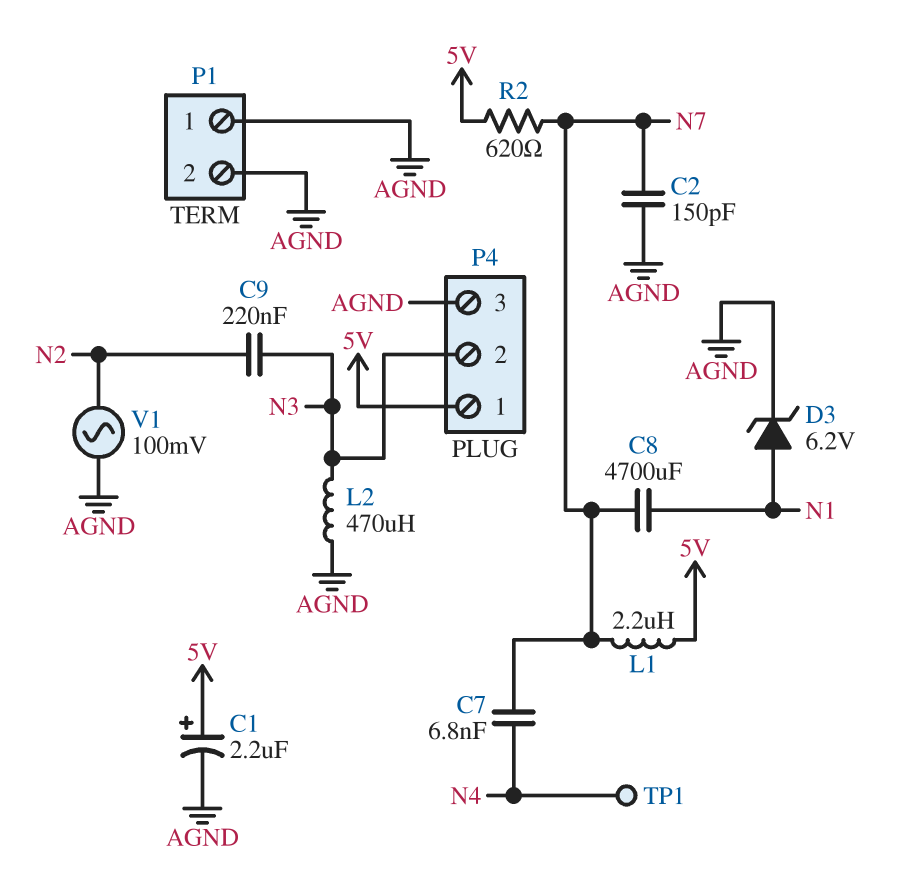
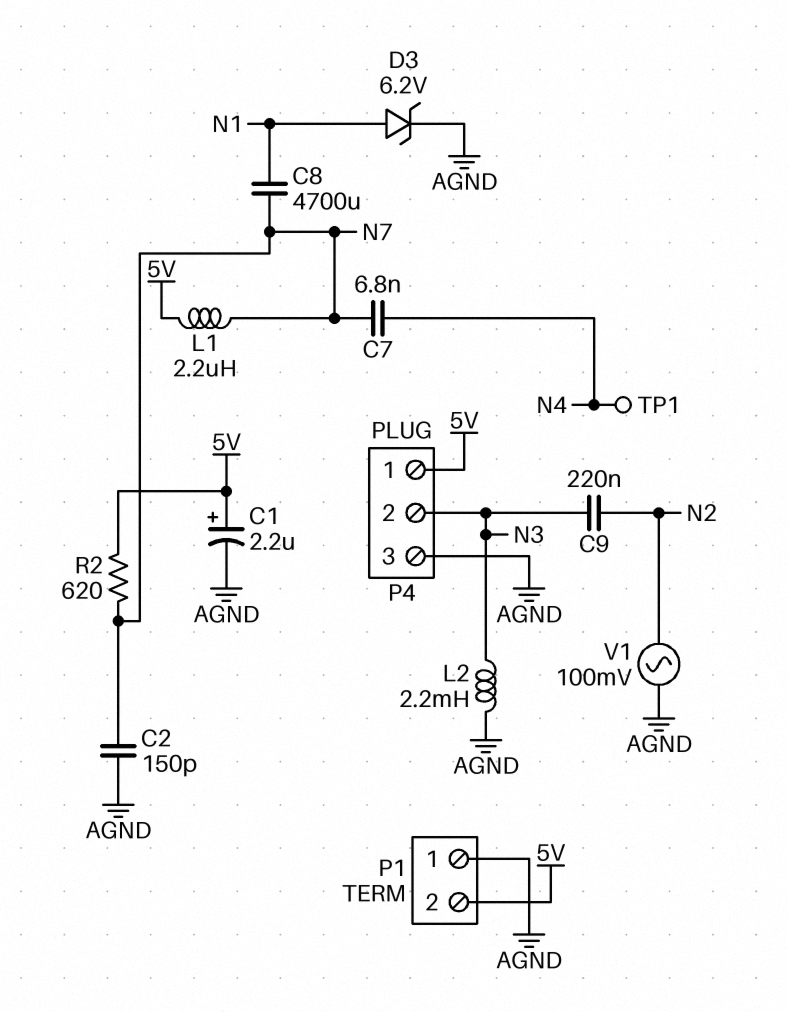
L2: 470uH (AGND, N3) -> 2.2mH (AGND, N3)
P1 pin 2: AGND -> 5V

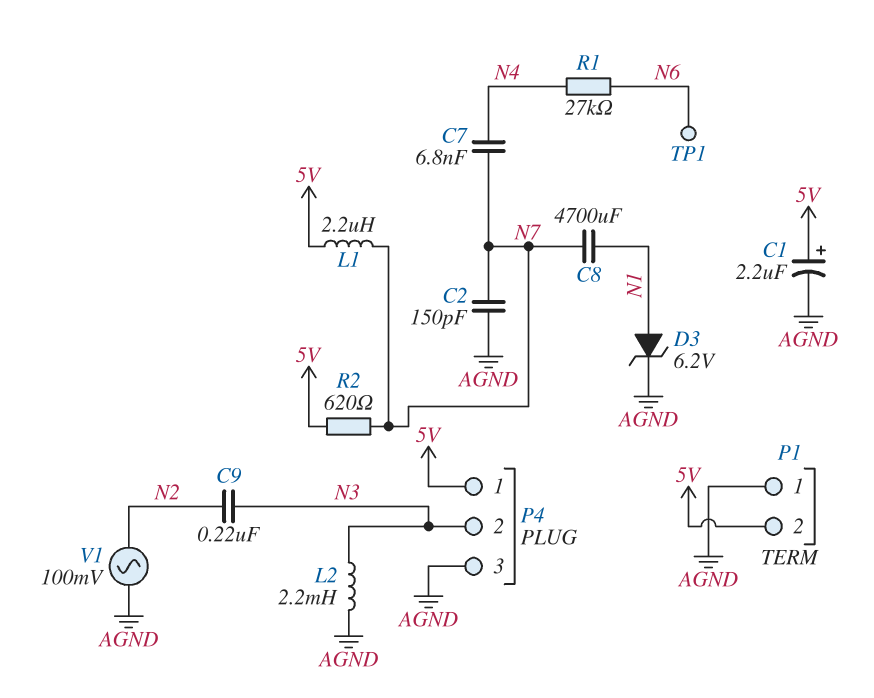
R1: none -> 27k (N4, N6)
TP1: test point (N4) -> test point (N6)

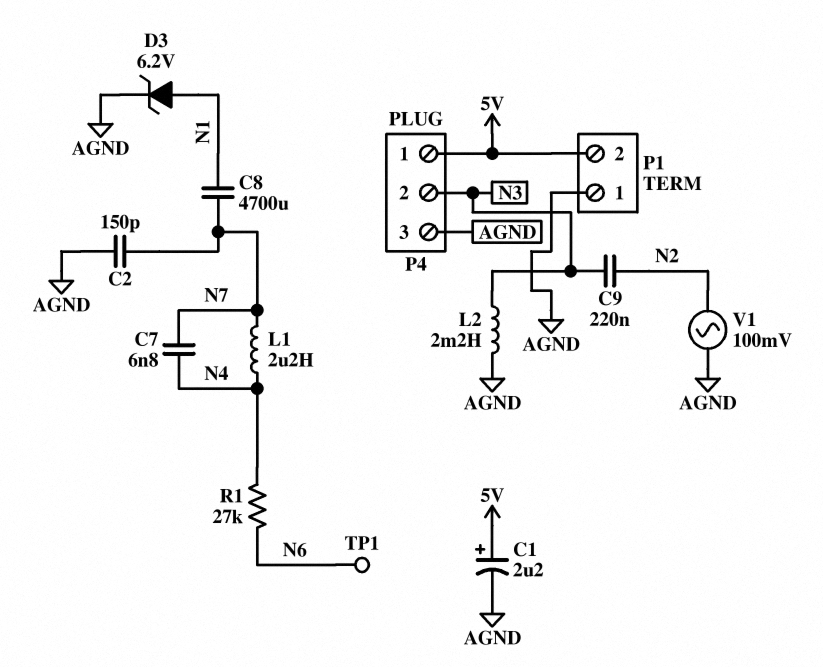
L1: 2.2uH (5V, N7) -> 2.2uH (N4, N7)
R2: 620 (5V, N7) -> none

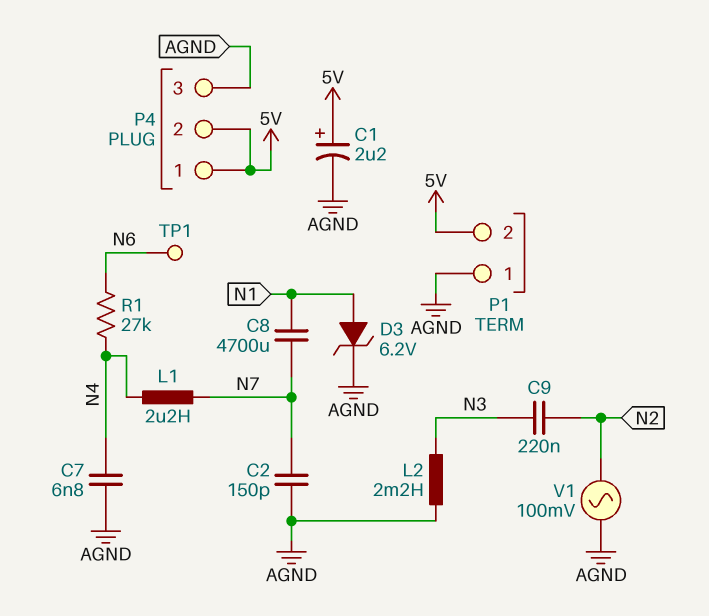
C7: 6.8nF (N4, N7) -> 6.8nF (AGND, N4)
P4 pin 2: N3 -> 5V

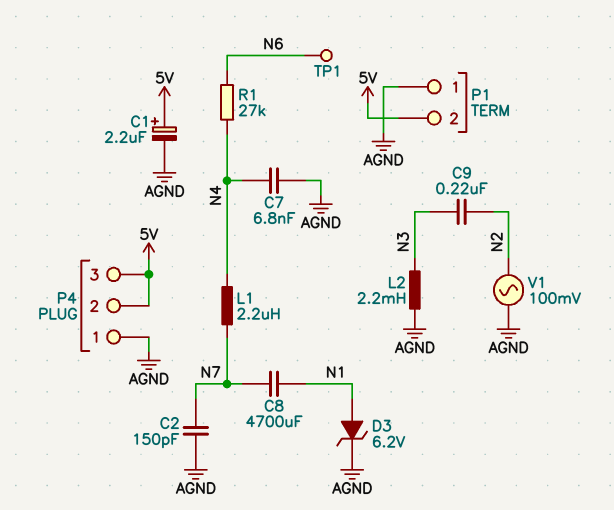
P4 pin 1: 5V -> AGND
P4 pin 3: AGND -> 5V

